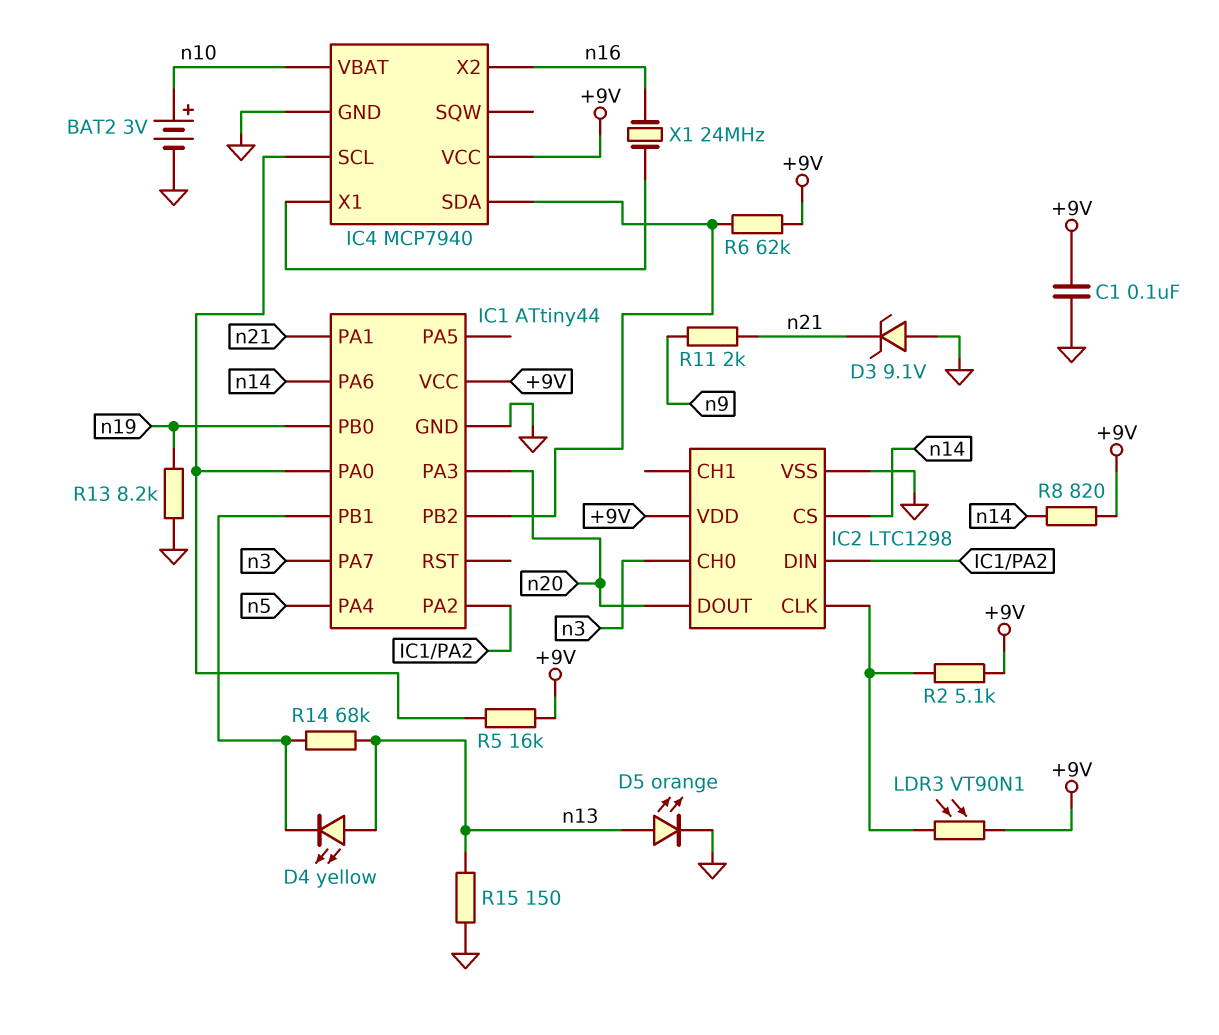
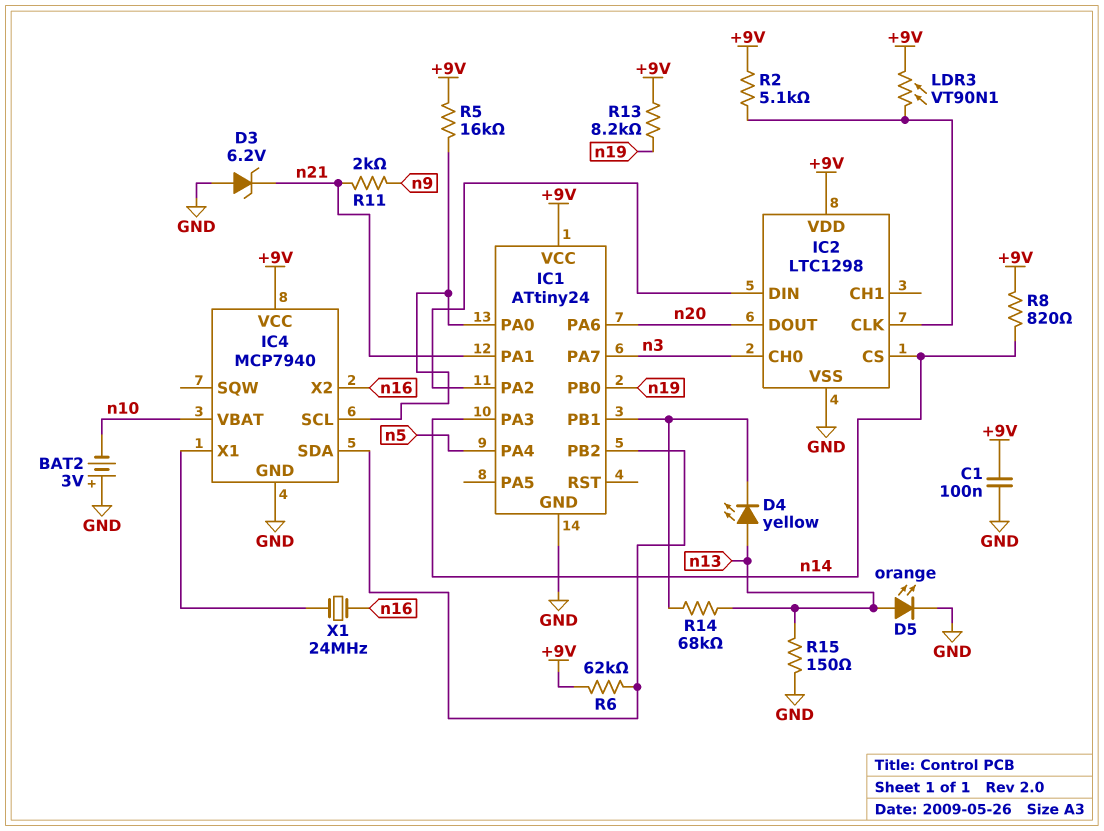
BAT2: 3V (plus n10, minus GND) -> 3V (plus GND, minus n10)
D3: zener 9.1V (A GND, K n21) -> zener 6.2V (A GND, K n21)
IC1: ATtiny44 -> ATtiny24
IC1 pin PA3: n20 -> n14
IC1 pin PA6: n14 -> n20
R13: 8.2k (GND, n19) -> 8.2k (+9V, n19)

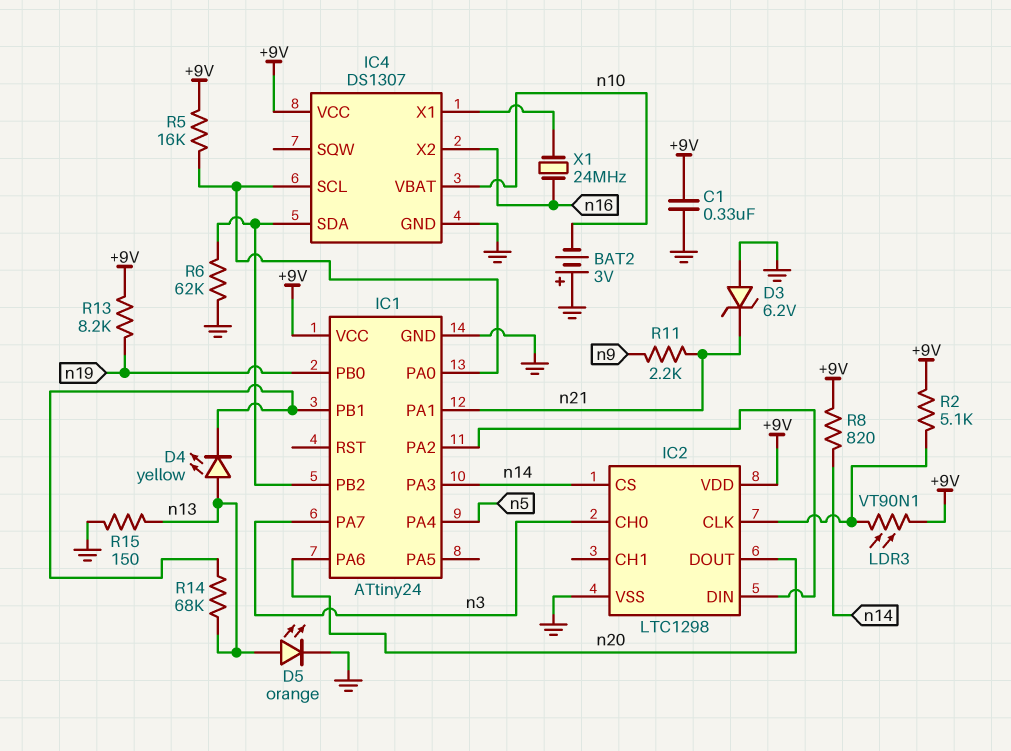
C1: 100nF (+9V, GND) -> 330nF (+9V, GND)
IC4: MCP7940 -> DS1307
R6: 62k (+9V, IC1/PB2) -> 62k (GND, IC1/PB2)
R11: 2k (n9, n21) -> 2.2k (n9, n21)

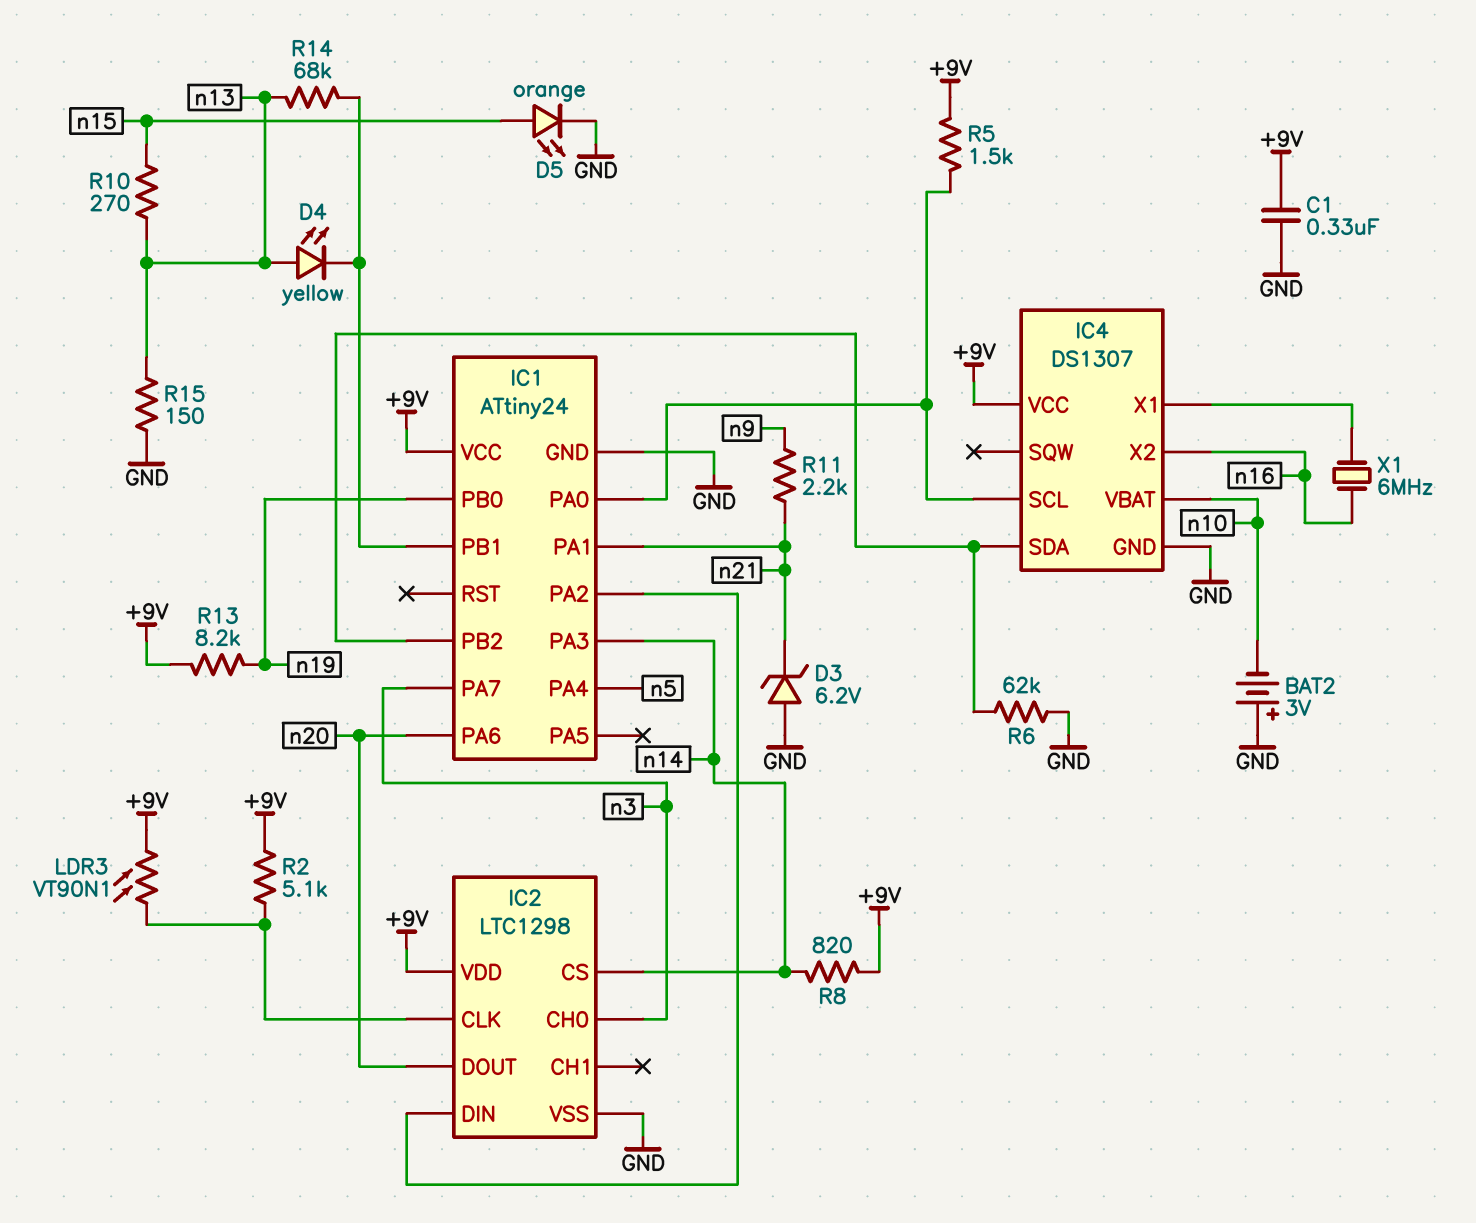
D5: LED orange (A n13, K GND) -> LED orange (A n15, K GND)
R5: 16k (+9V, IC1/PA0) -> 1.5k (+9V, IC1/PA0)
R10: none -> 270 (n13, n15)
X1: 24MHz (IC4/X1, n16) -> 6MHz (IC4/X1, n16)

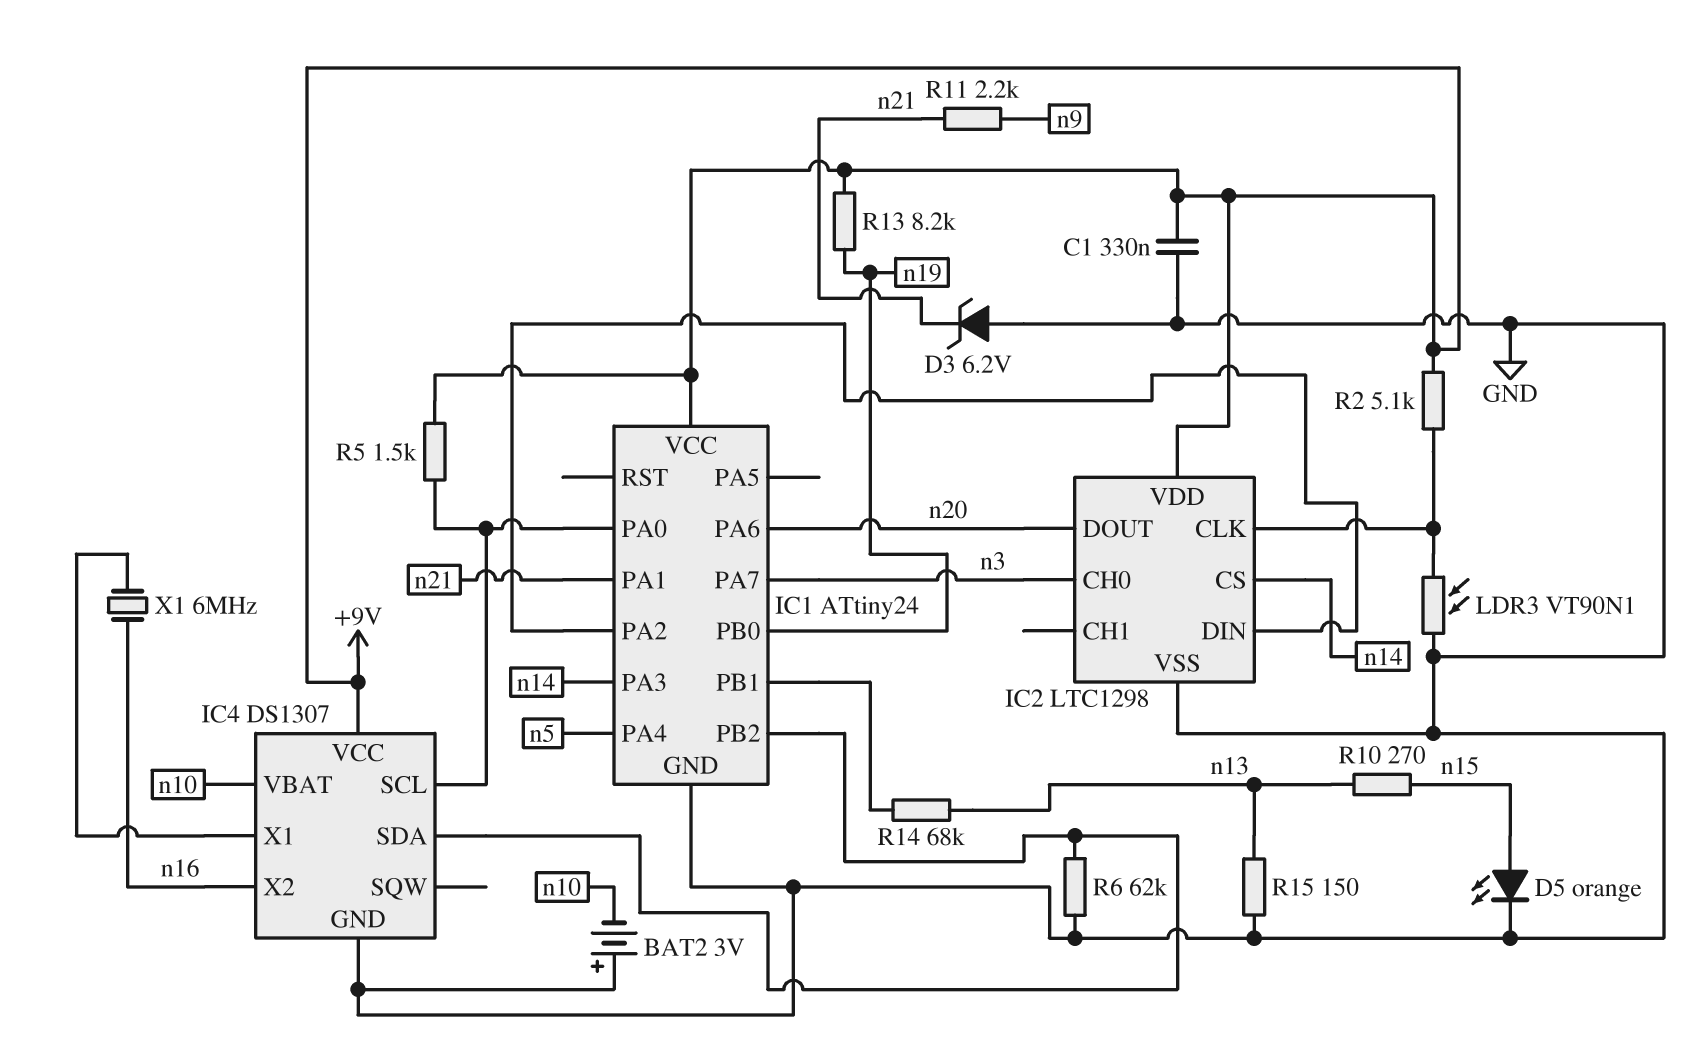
D4: LED yellow (A n13, K IC1/PB1) -> none
LDR3: VT90N1 (+9V, IC2/CLK) -> VT90N1 (GND, IC2/CLK)
R8: 820 (+9V, n14) -> none

